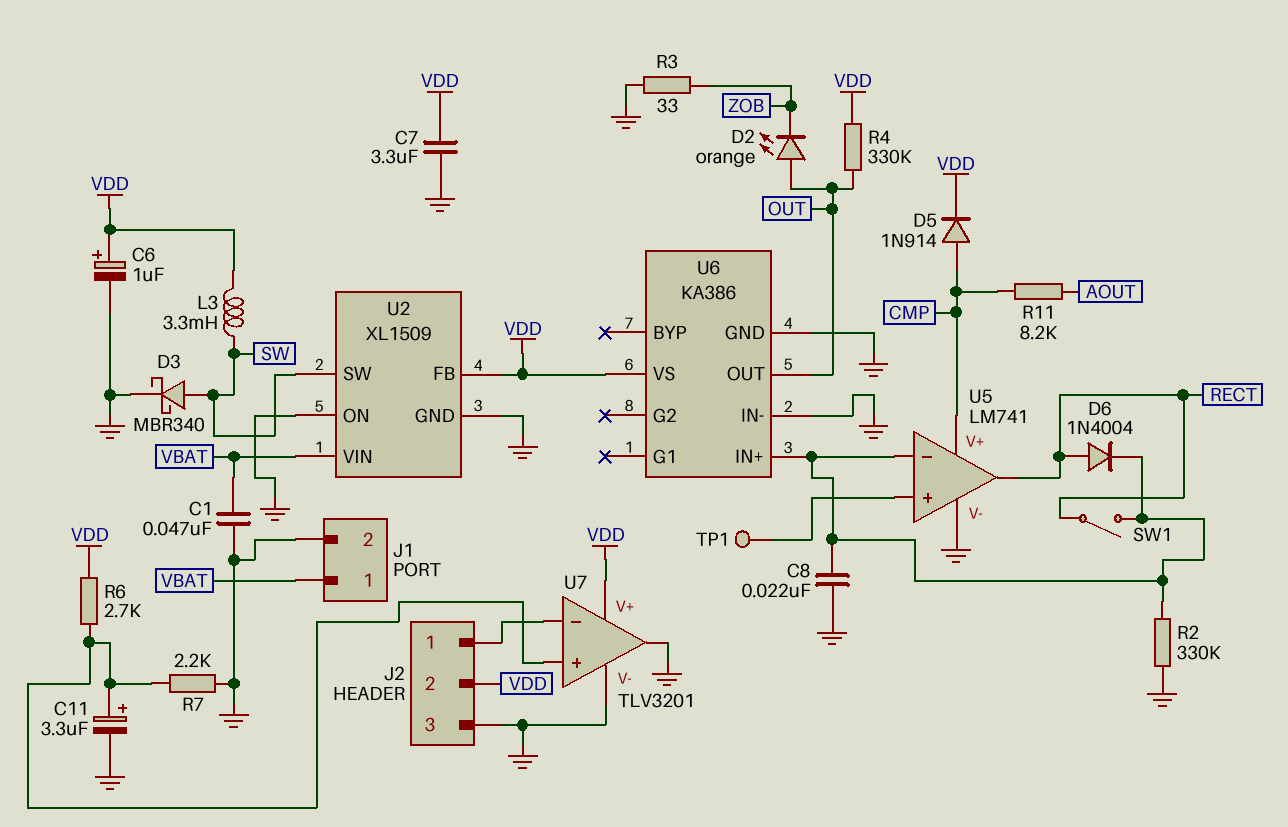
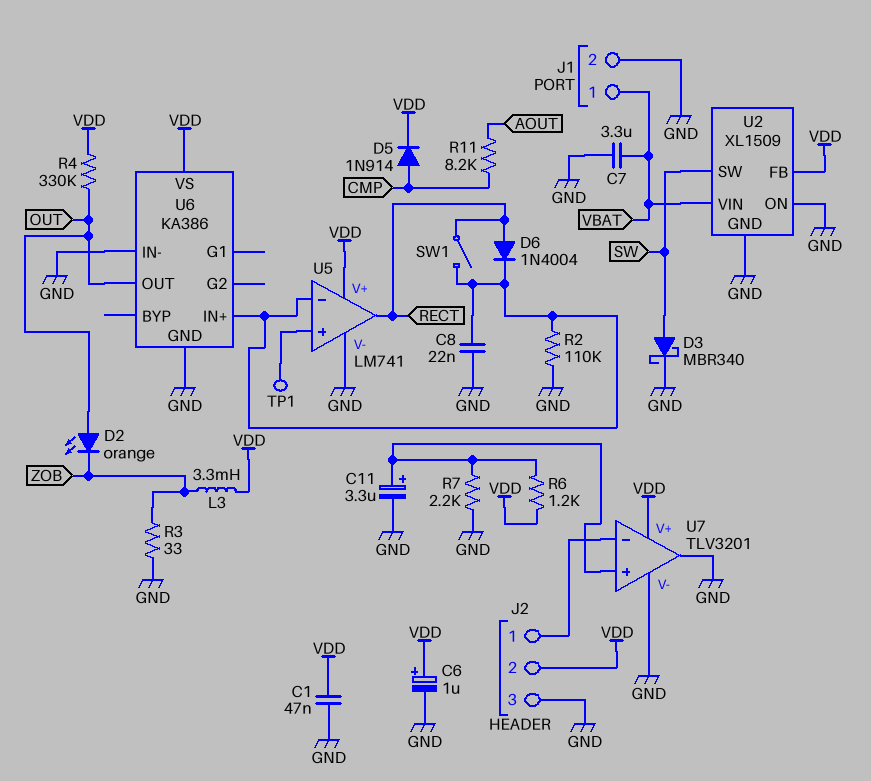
C1: 47nF (GND, VBAT) -> 47nF (GND, VDD)
C7: 3.3uF (GND, VDD) -> 3.3uF (GND, VBAT)
L3: 3.3mH (SW, VDD) -> 3.3mH (VDD, ZOB)
R2: 330k (GND, U5/in-) -> 110k (GND, U5/in-)
R6: 2.7k (U7/in+, VDD) -> 1.2k (U7/in+, VDD)
U5 pin V+: CMP -> VDD

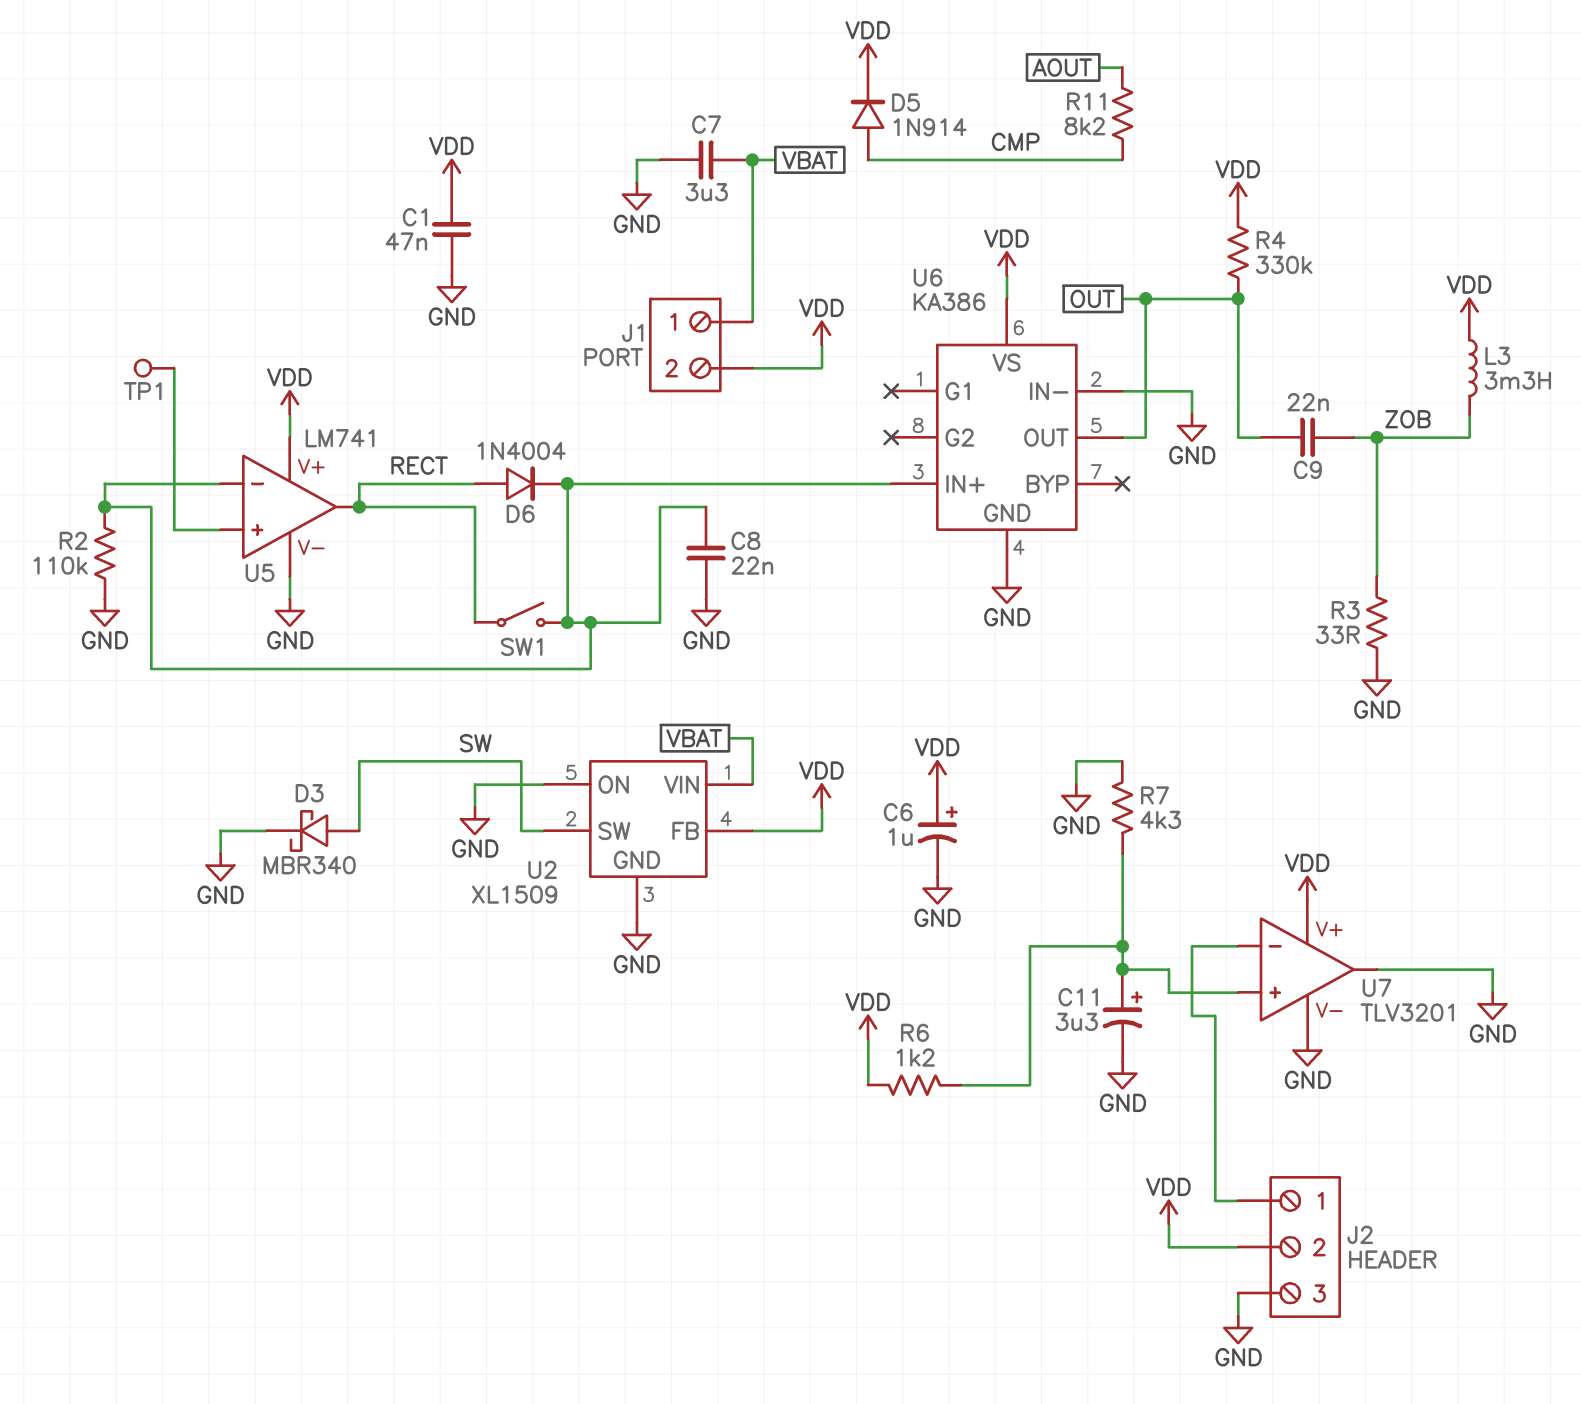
C9: none -> 22nF (OUT, ZOB)
D2: LED orange (A OUT, K ZOB) -> none
J1 pin 2: GND -> VDD
R7: 2.2k (GND, U7/in+) -> 4.3k (GND, U7/in+)

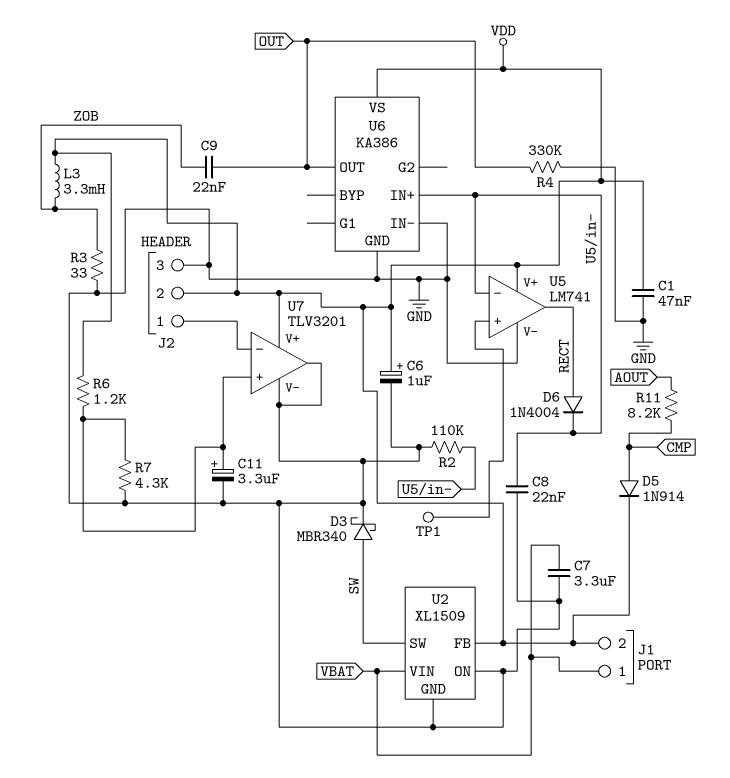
R4: 330k (OUT, VDD) -> 330k (GND, OUT)
SW1: switch (RECT, U5/in-) -> none

